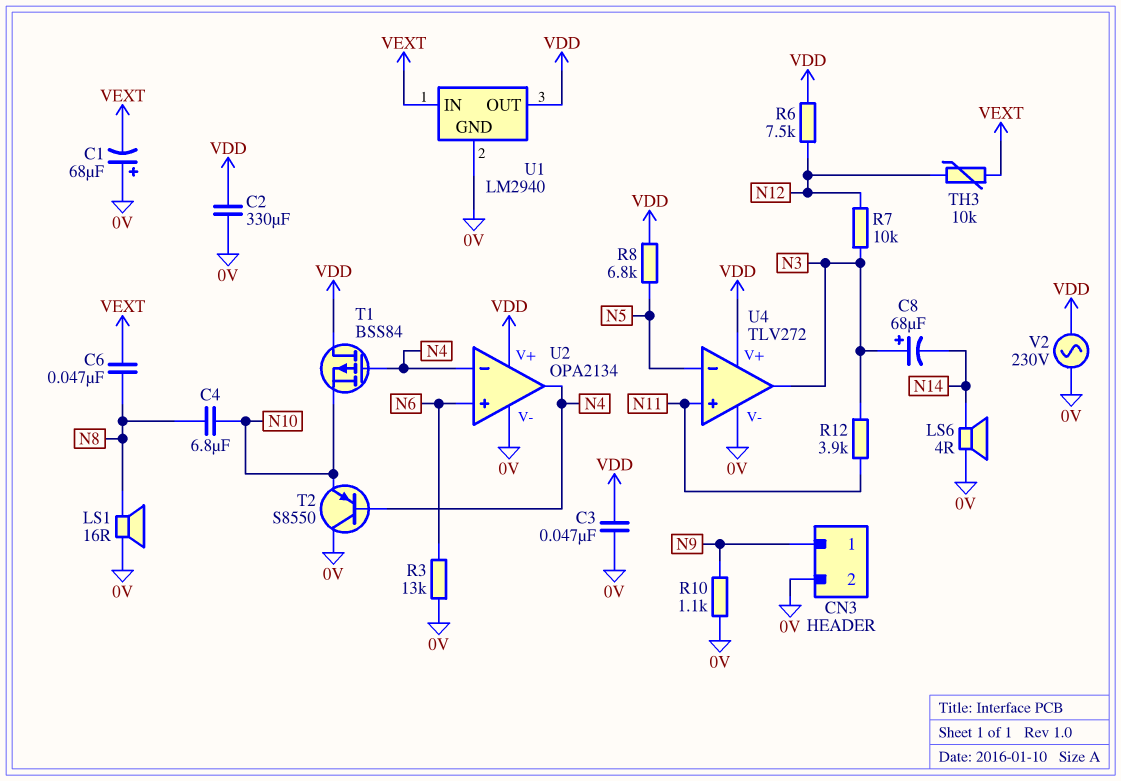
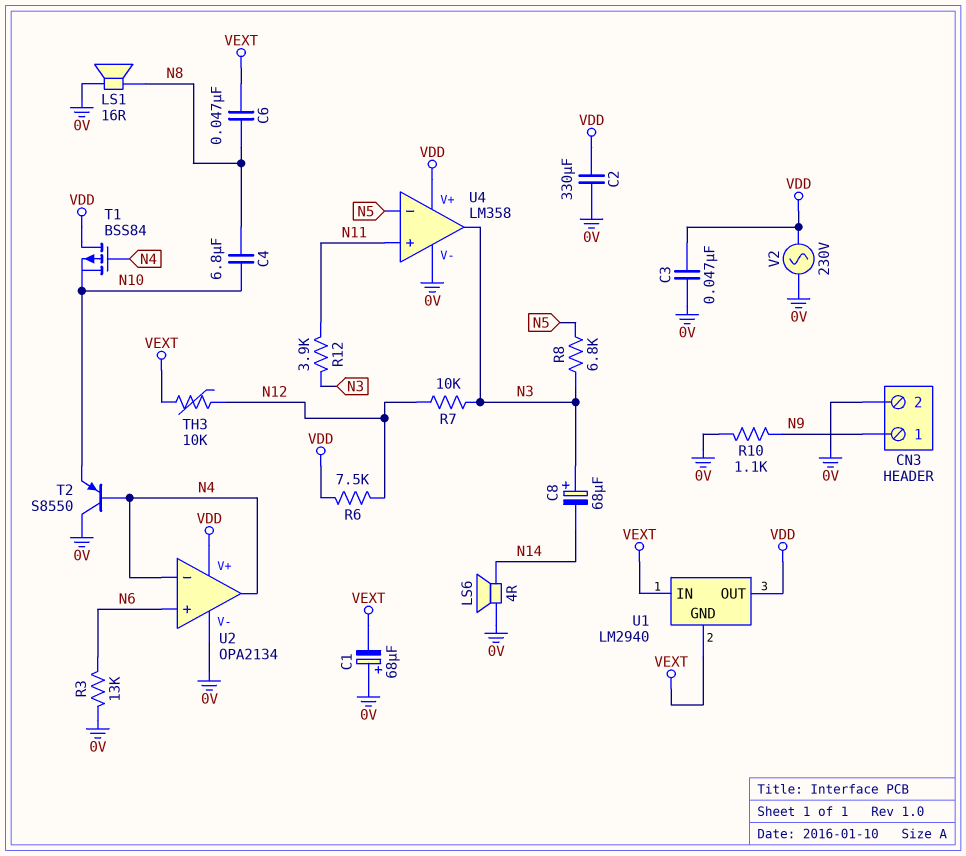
R8: 6.8k (N5, VDD) -> 6.8k (N3, N5)
U1 pin GND: 0V -> VEXT
U4: TLV272 -> LM358

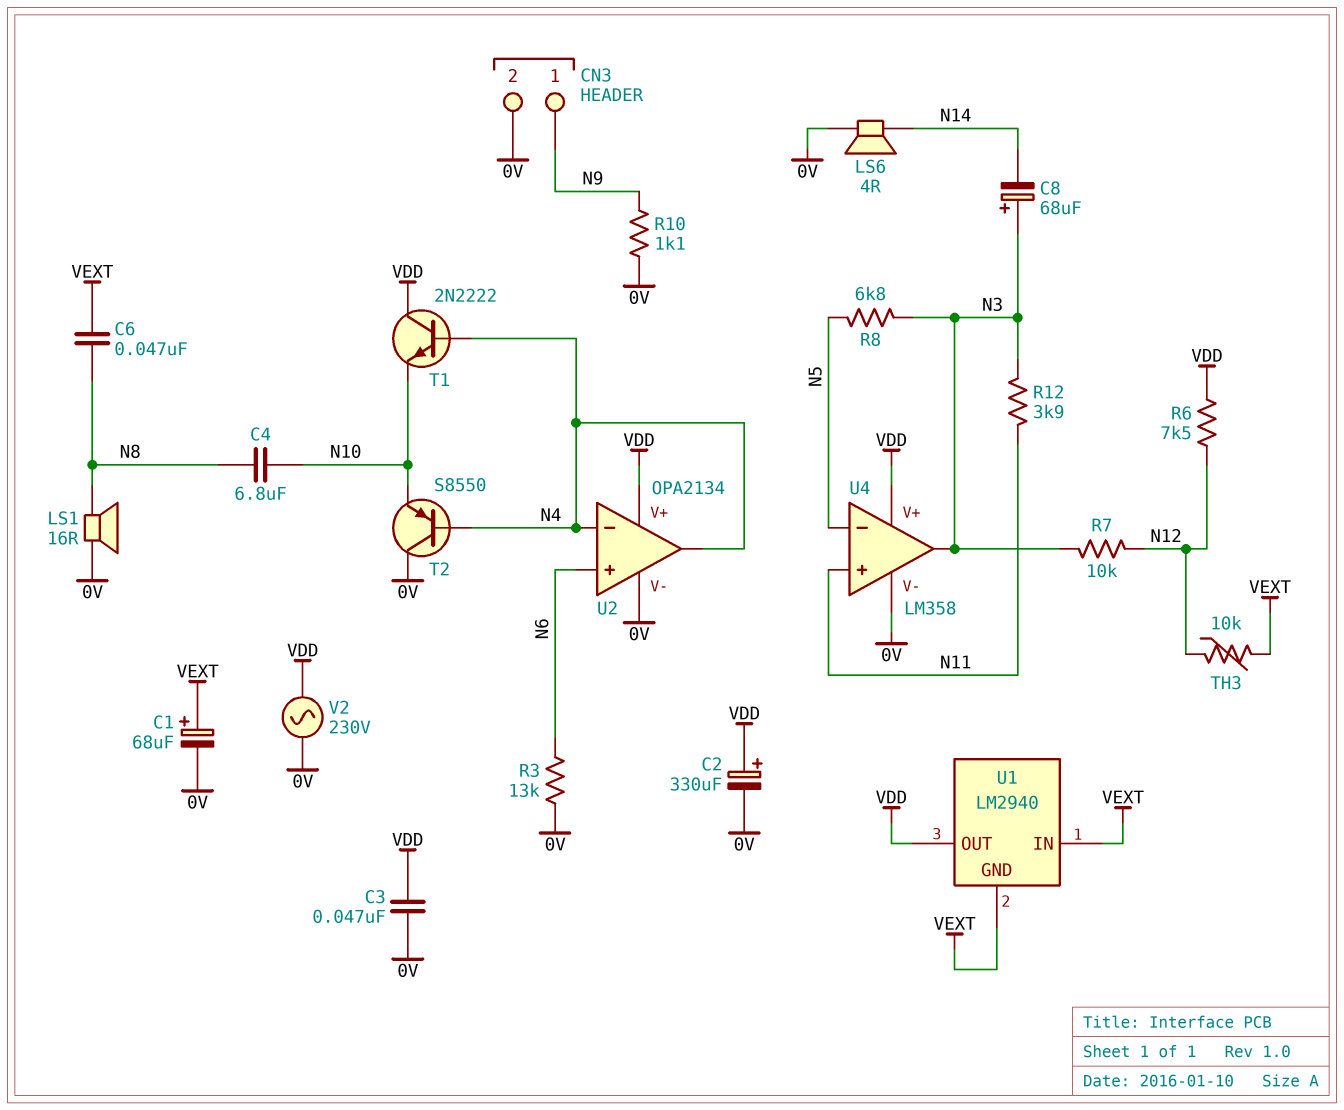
C1: 68uF (plus 0V, minus VEXT) -> 68uF (plus VEXT, minus 0V)
C2: 330uF (0V, VDD) -> 330uF (plus VDD, minus 0V)
T1: PMOS BSS84 (G N4, D VDD, S N10) -> NPN 2N2222 (B N4, C VDD, E N10)

